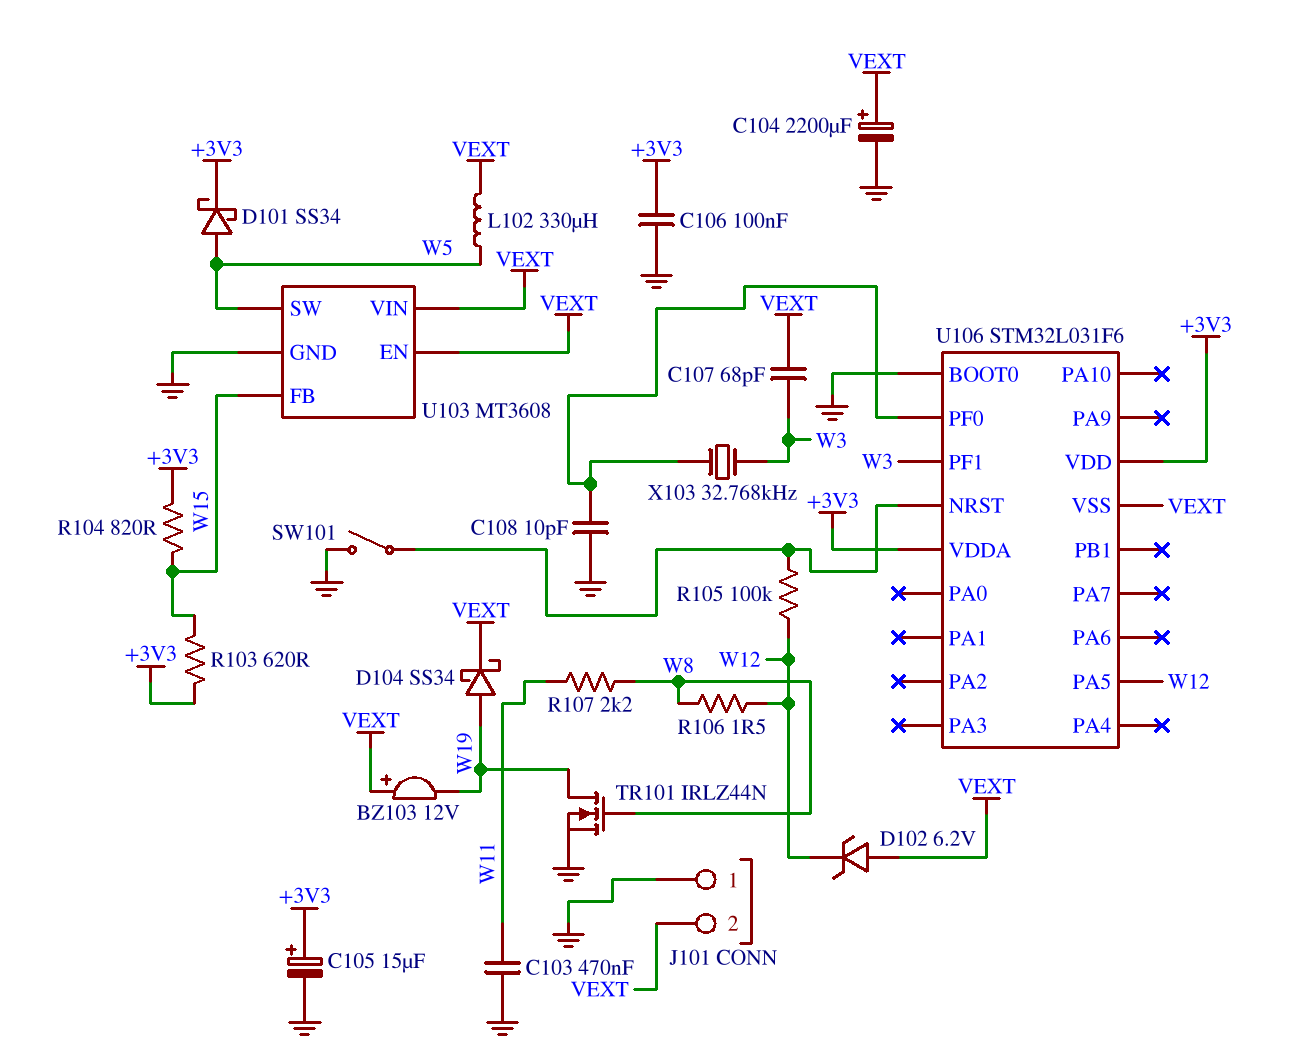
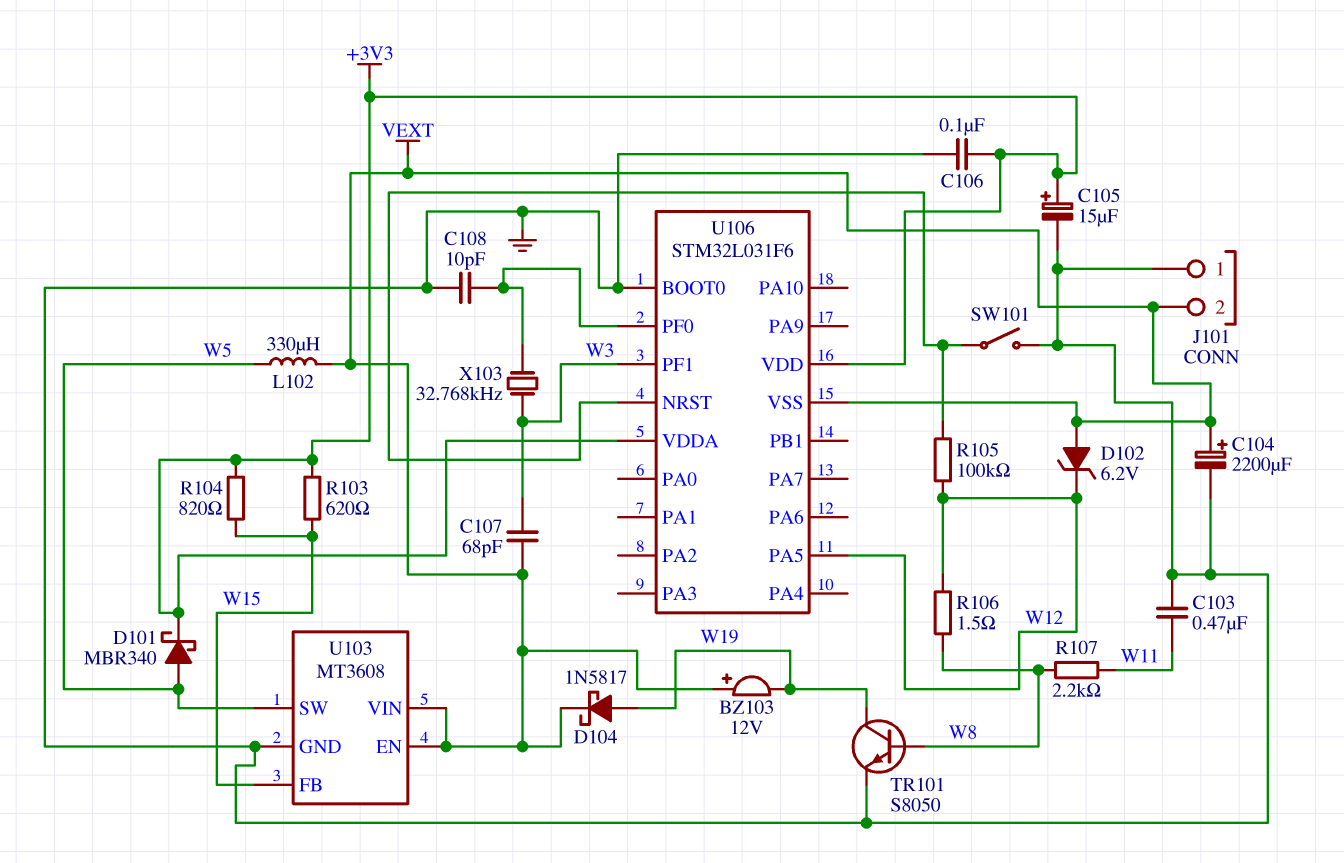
D101: schottky SS34 (A W5, K +3V3) -> schottky MBR340 (A W5, K +3V3)
D104: schottky SS34 (A W19, K VEXT) -> schottky 1N5817 (A W19, K VEXT)
TR101: NMOS IRLZ44N (G W8, D W19, S GND) -> NPN S8050 (B W8, C W19, E GND)

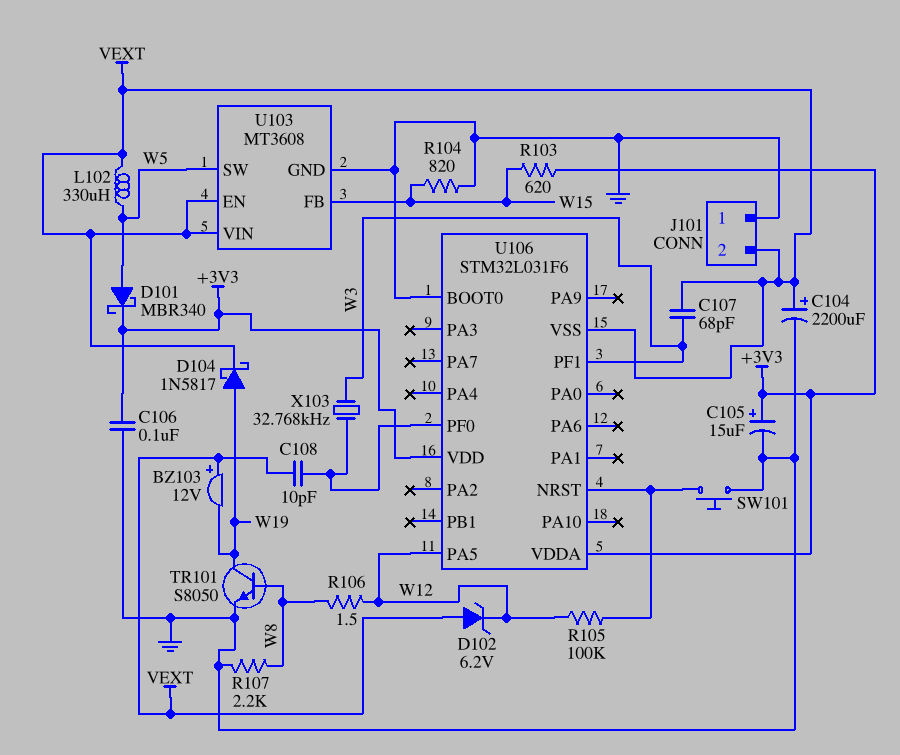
C103: 470nF (GND, W11) -> none
C108: 10pF (GND, U106/PF0) -> 10pF (U106/PF0, VEXT)
R104: 820 (+3V3, W15) -> 820 (GND, W15)
R107: 2.2k (W8, W11) -> 2.2k (GND, W8)
SW101: switch (GND, U106/NRST) -> button (GND, U106/NRST)

